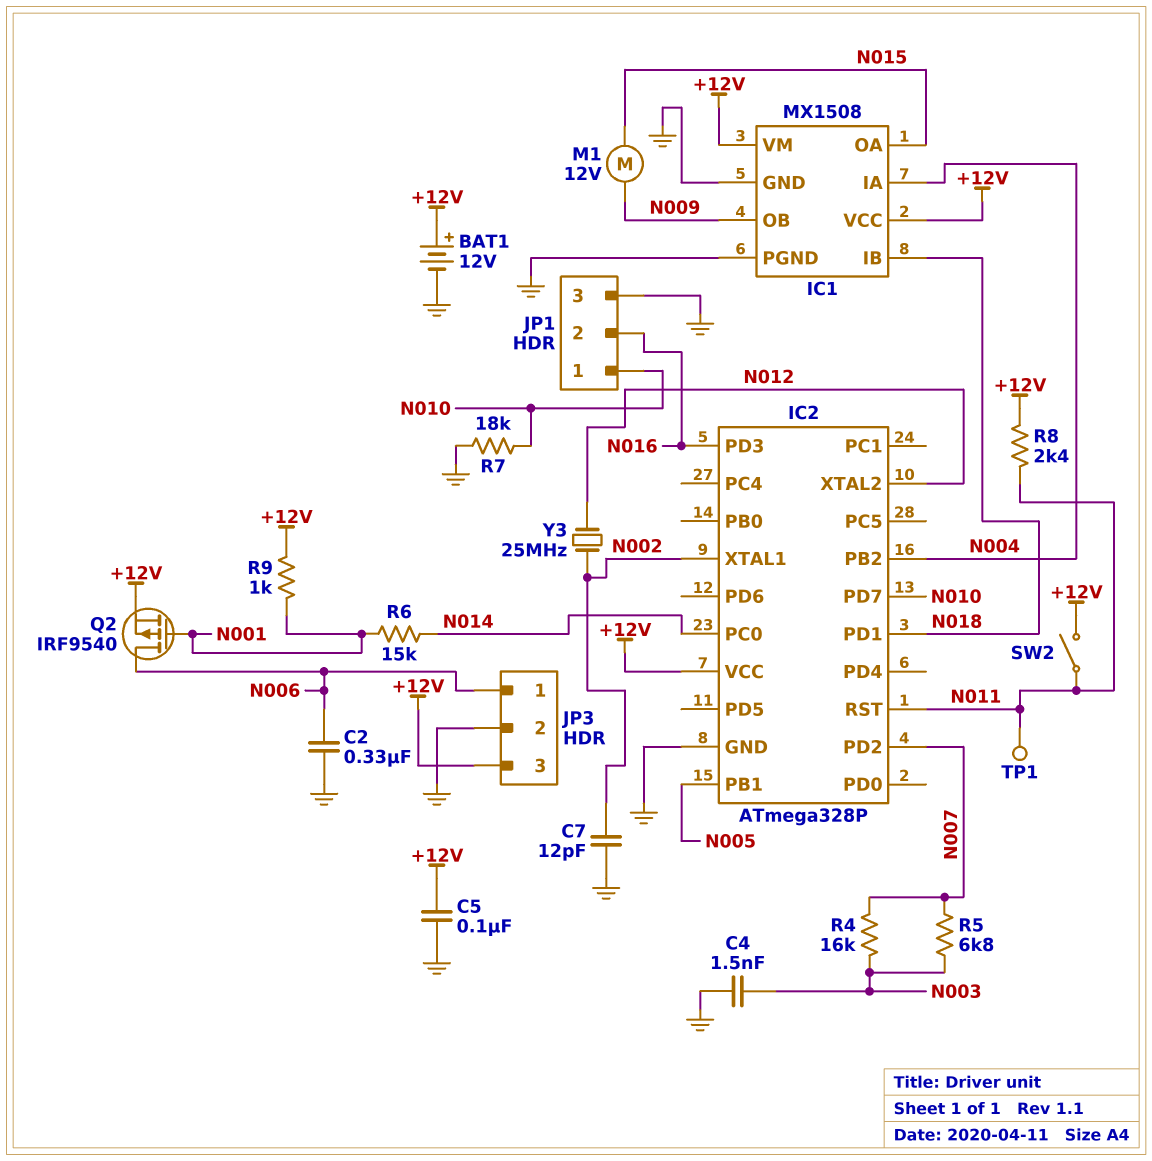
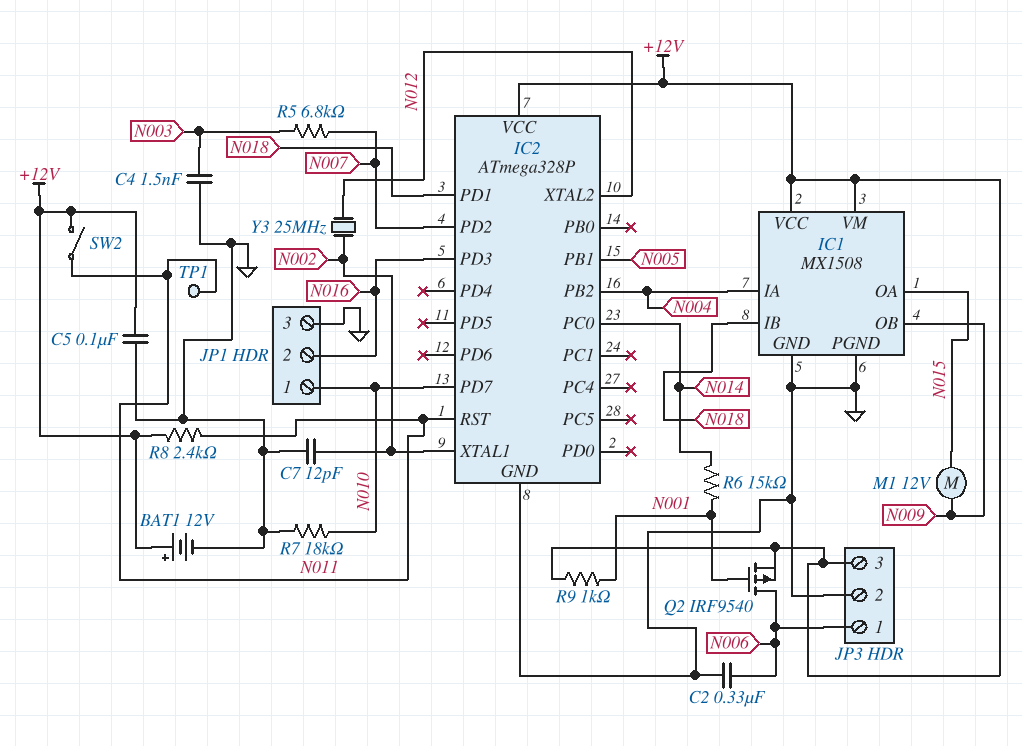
R4: 16k (N003, N007) -> none

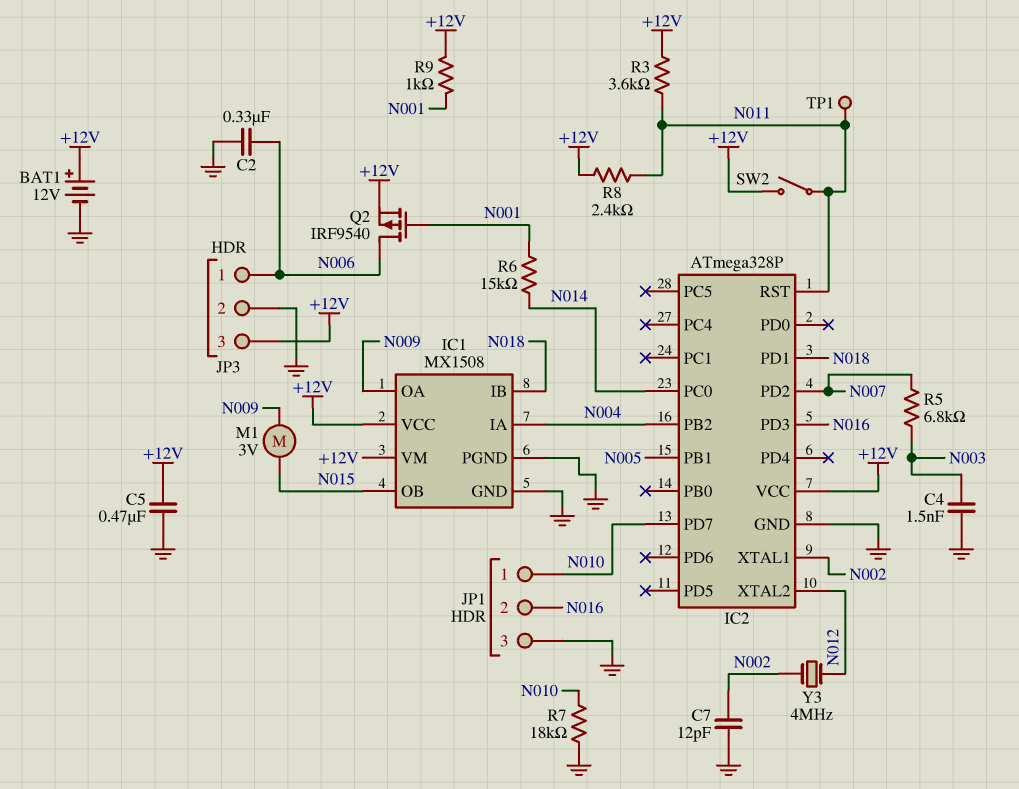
C5: 100nF (+12V, GND) -> 470nF (+12V, GND)
IC1 pin OA: N015 -> N009
IC1 pin OB: N009 -> N015
M1: motor 12V (N009, N015) -> motor 3V (N009, N015)
R3: none -> 3.6k (+12V, N011)
Y3: 25MHz (N002, N012) -> 4MHz (N002, N012)

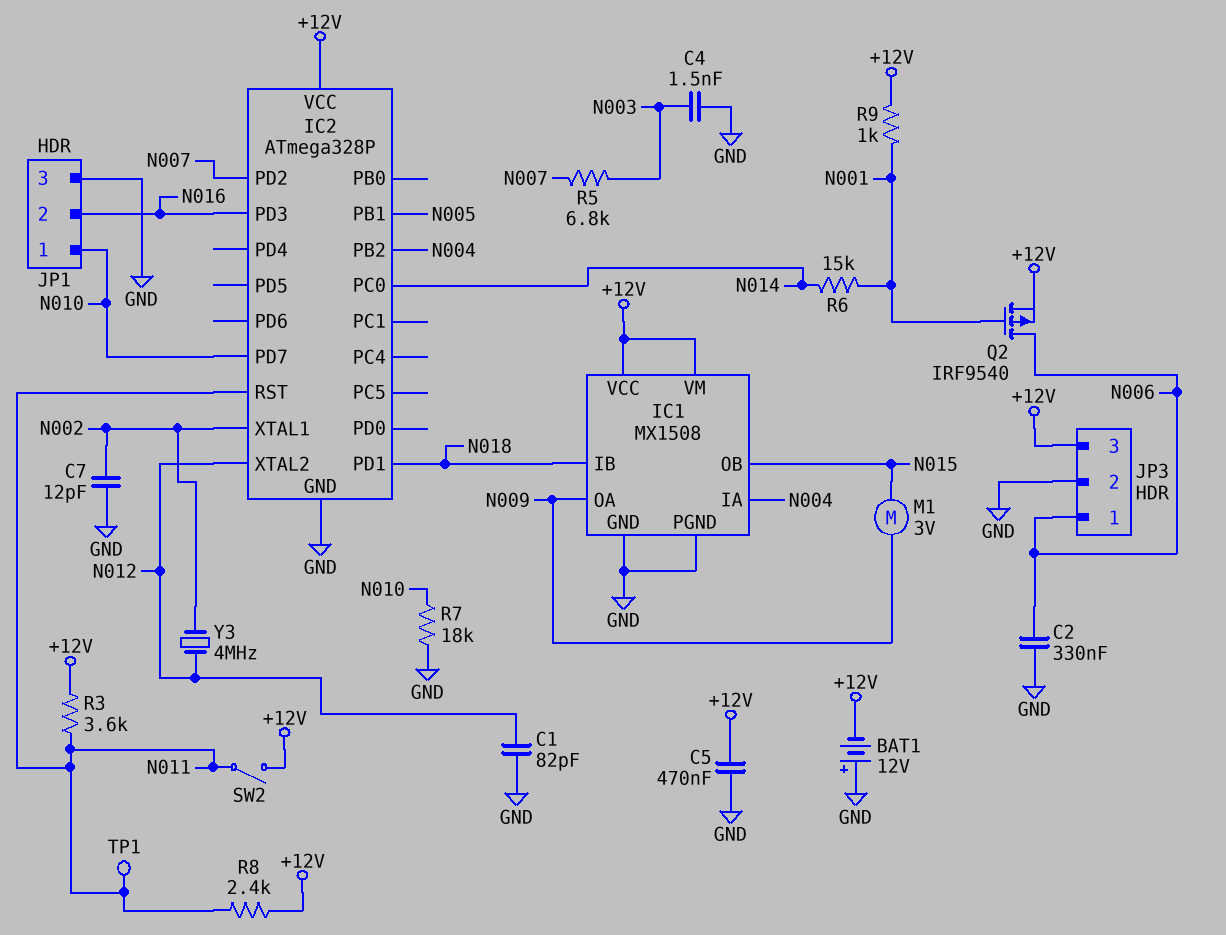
BAT1: 12V (plus +12V, minus GND) -> 12V (plus GND, minus +12V)
C1: none -> 82pF (GND, N012)

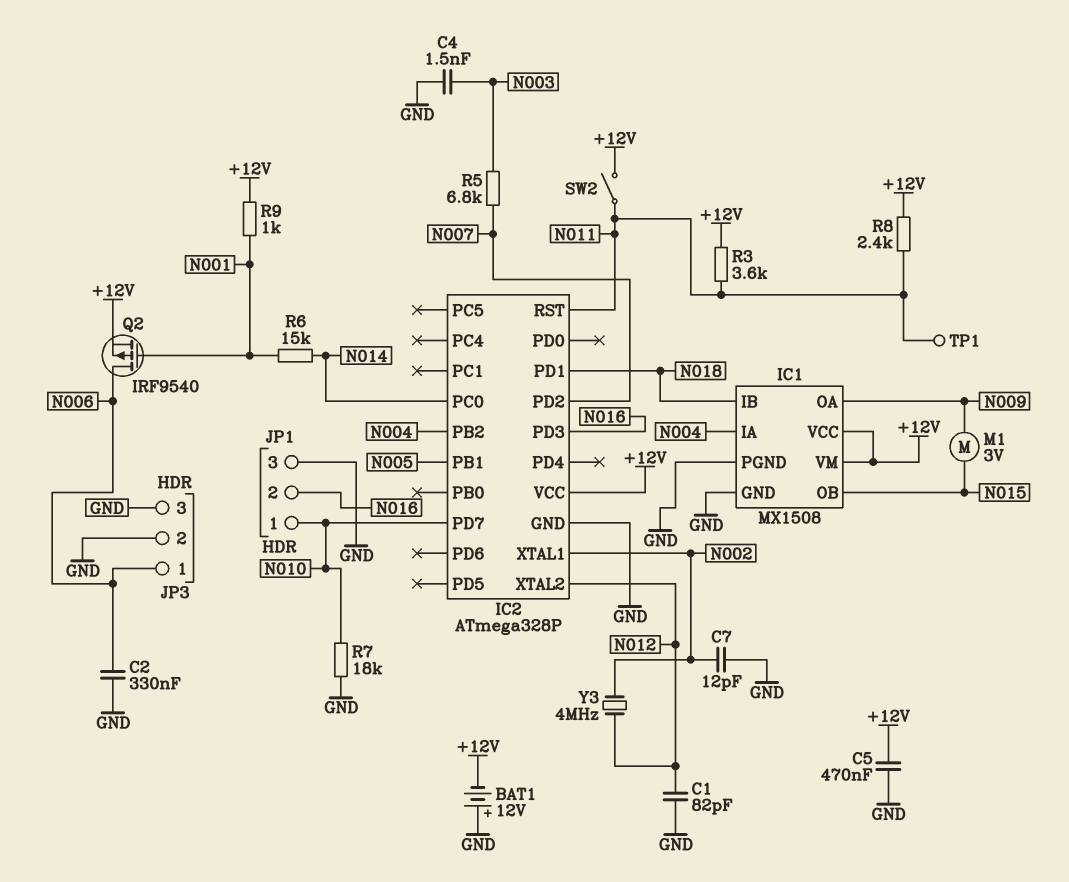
JP3 pin 3: +12V -> GND

